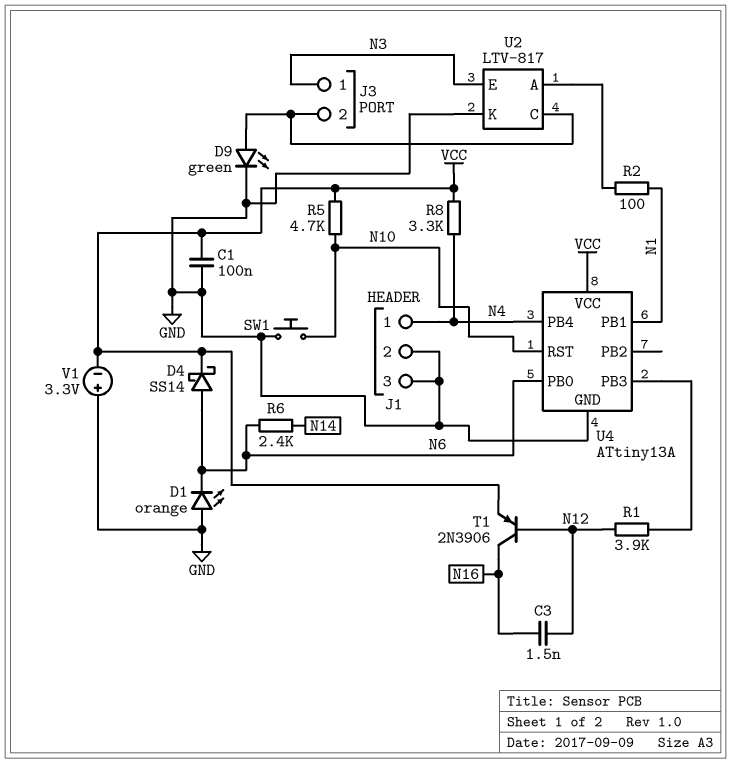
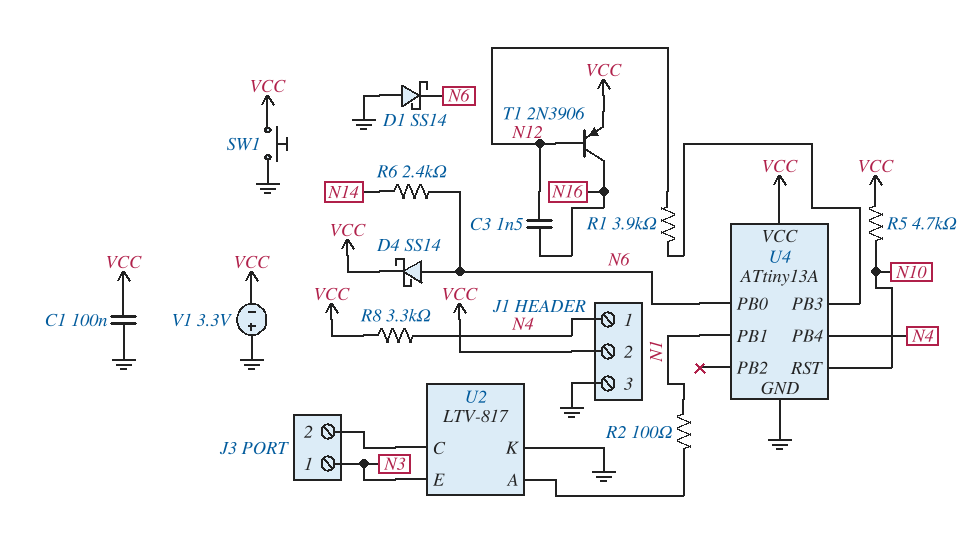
D1: LED orange (A GND, K N6) -> schottky SS14 (A GND, K N6)
D9: LED green (A J3/2, K GND) -> none
J1 pin 2: GND -> VCC
SW1: button (GND, N10) -> button (GND, VCC)

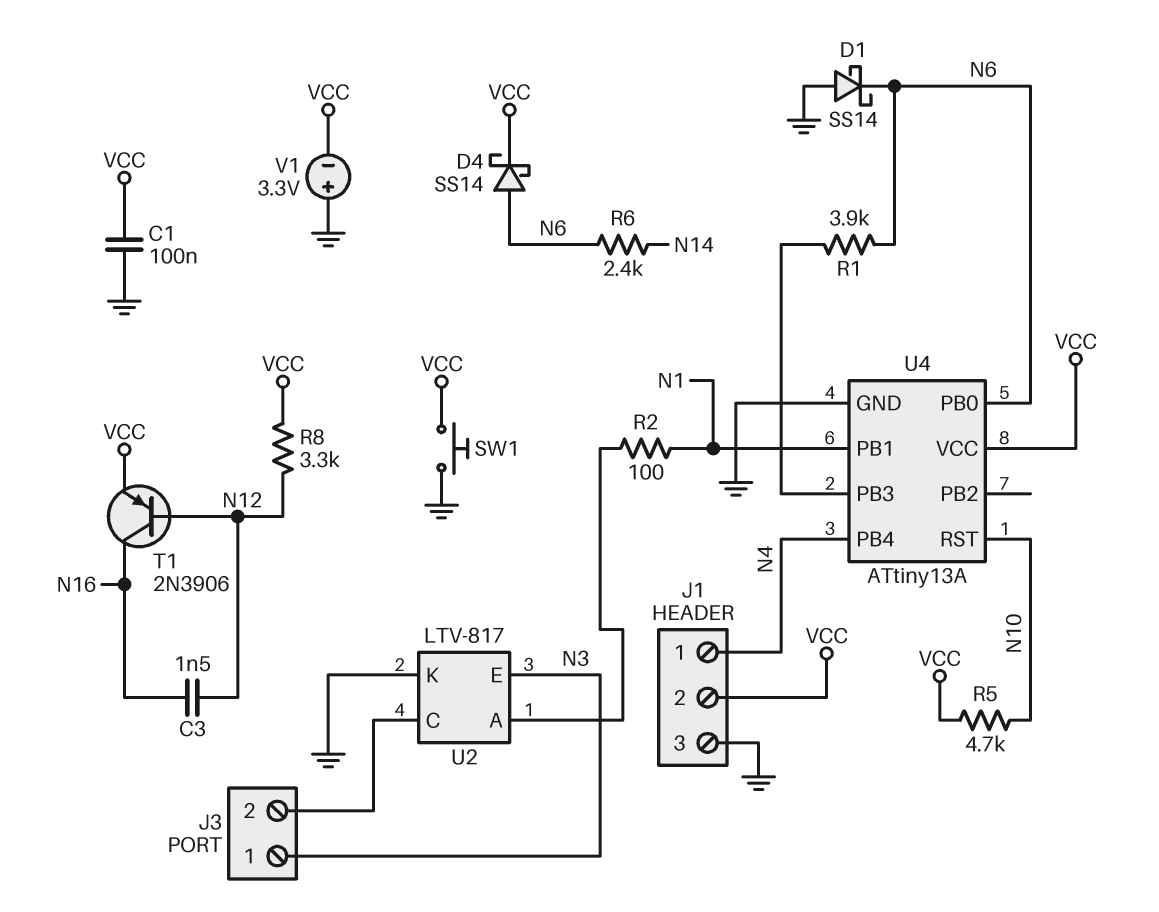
R1: 3.9k (N12, U4/PB3) -> 3.9k (N6, U4/PB3)
R8: 3.3k (N4, VCC) -> 3.3k (N12, VCC)

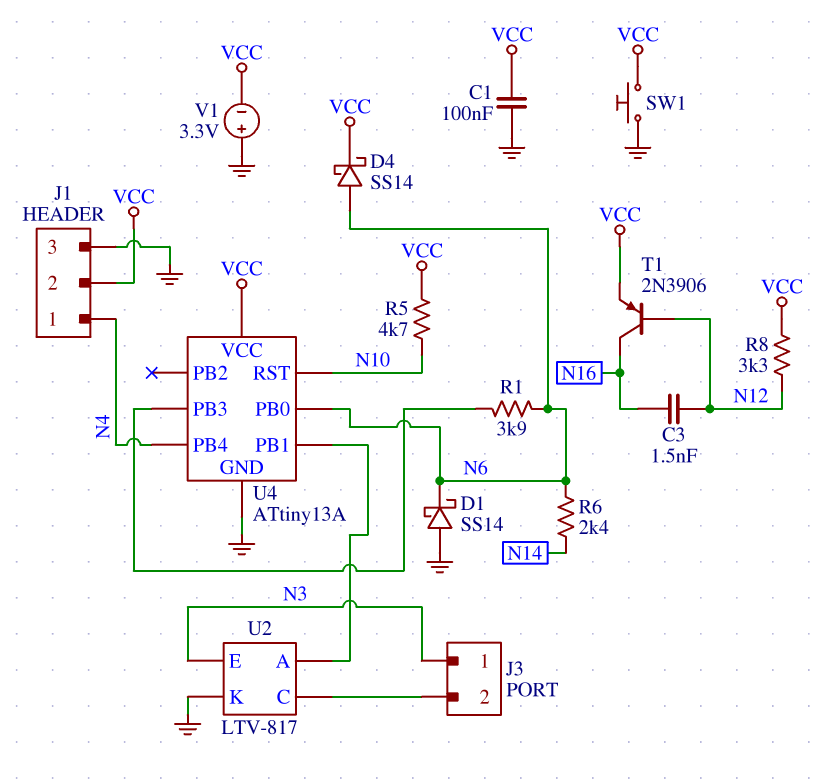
R2: 100 (N1, U2/A) -> none
U4 pin PB1: N1 -> U2/A

